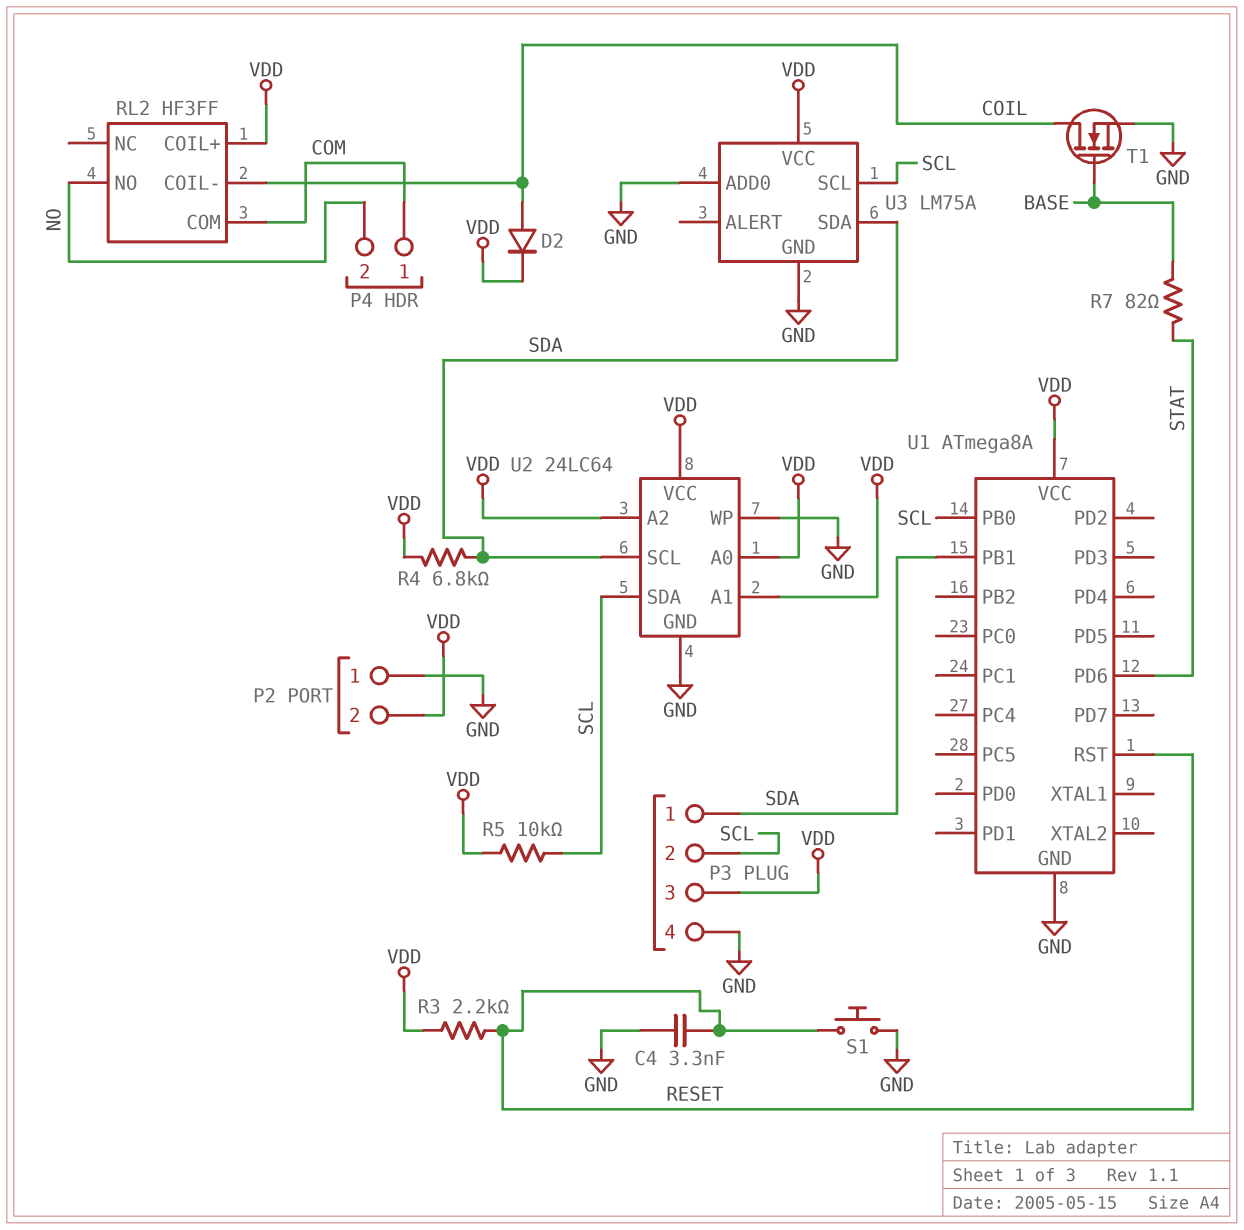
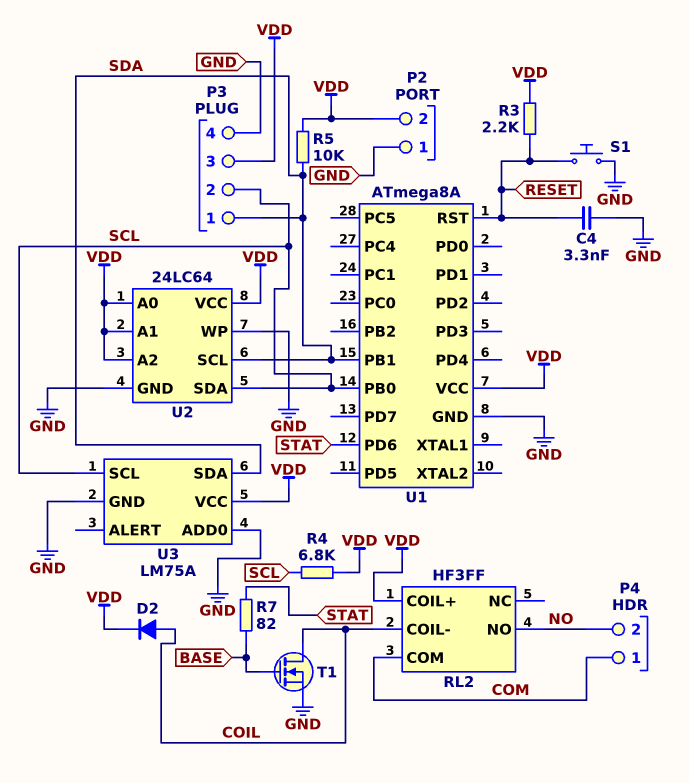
R4: 6.8k (SDA, VDD) -> 6.8k (SCL, VDD)
R5: 10k (SCL, VDD) -> 10k (SDA, VDD)

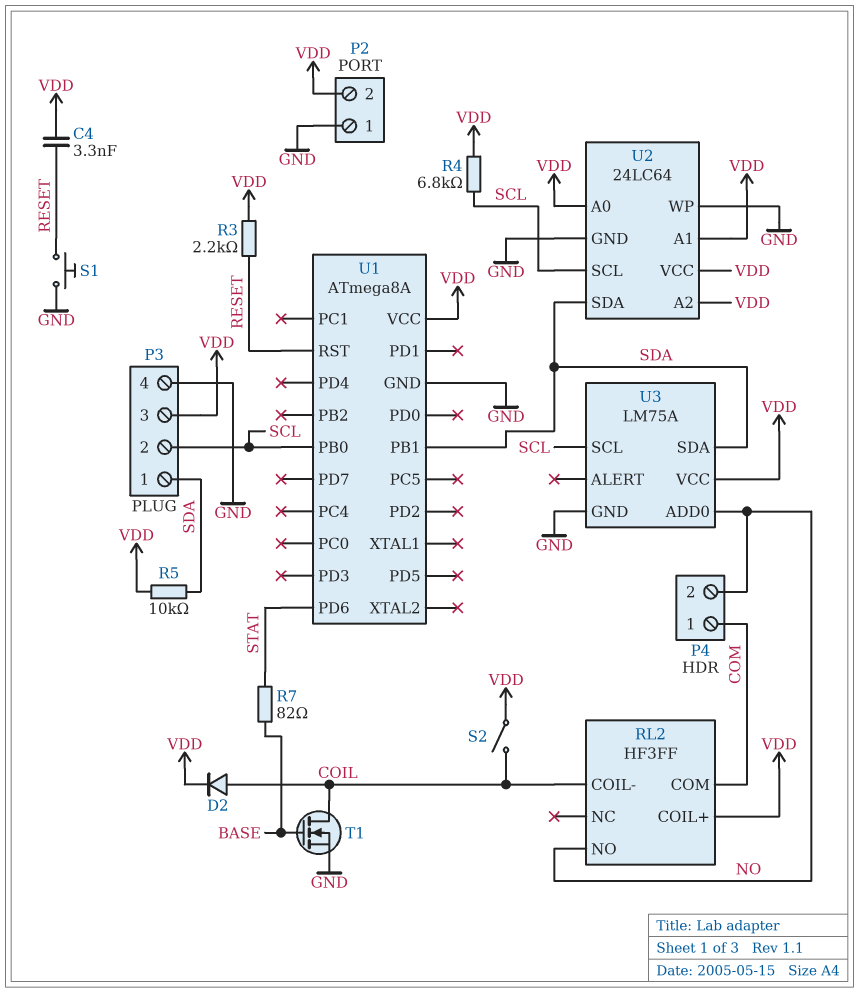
C4: 3.3nF (GND, RESET) -> 3.3nF (RESET, VDD)
S2: none -> switch (COIL, VDD)
U2 pin SCL: SDA -> SCL
U2 pin SDA: SCL -> SDA
U3 pin ADD0: GND -> NO

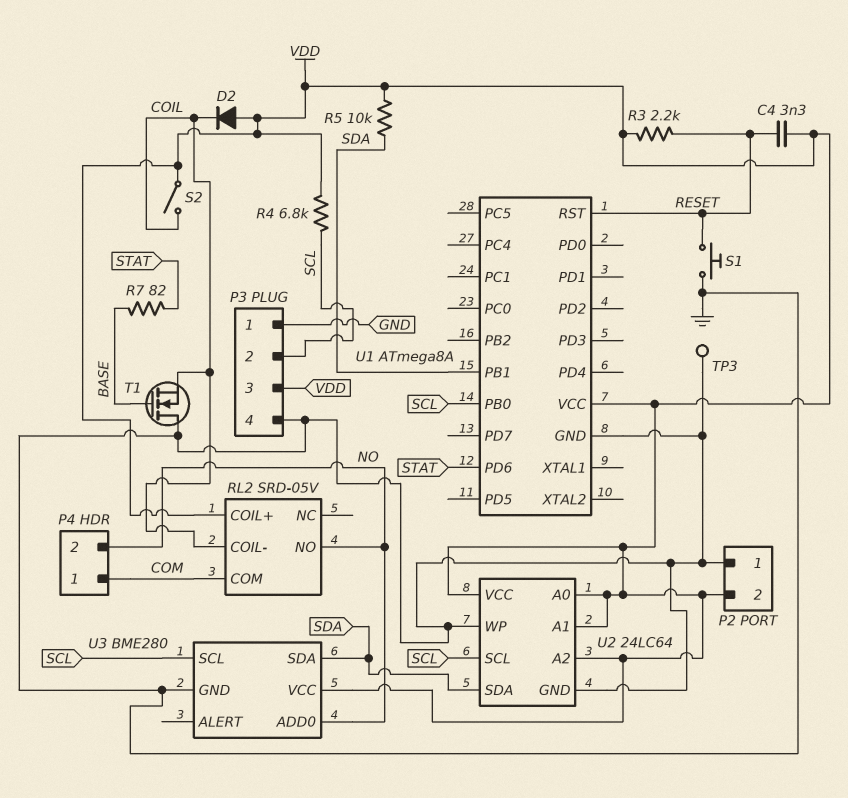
D2: diode (A COIL, K VDD) -> diode (A VDD, K COIL)
P3 pin 1: SDA -> GND
RL2: HF3FF -> SRD-05V
T1: NMOS (G BASE, D COIL, S GND) -> NMOS (G BASE, D GND, S COIL)
TP3: none -> test point (GND)
U3: LM75A -> BME280

